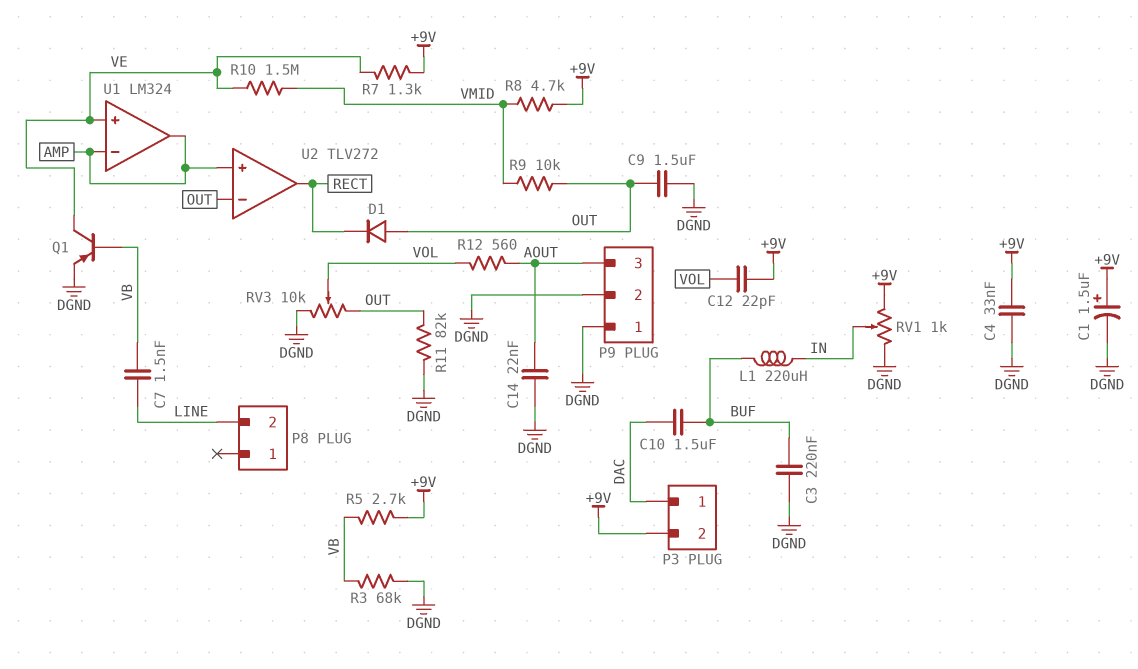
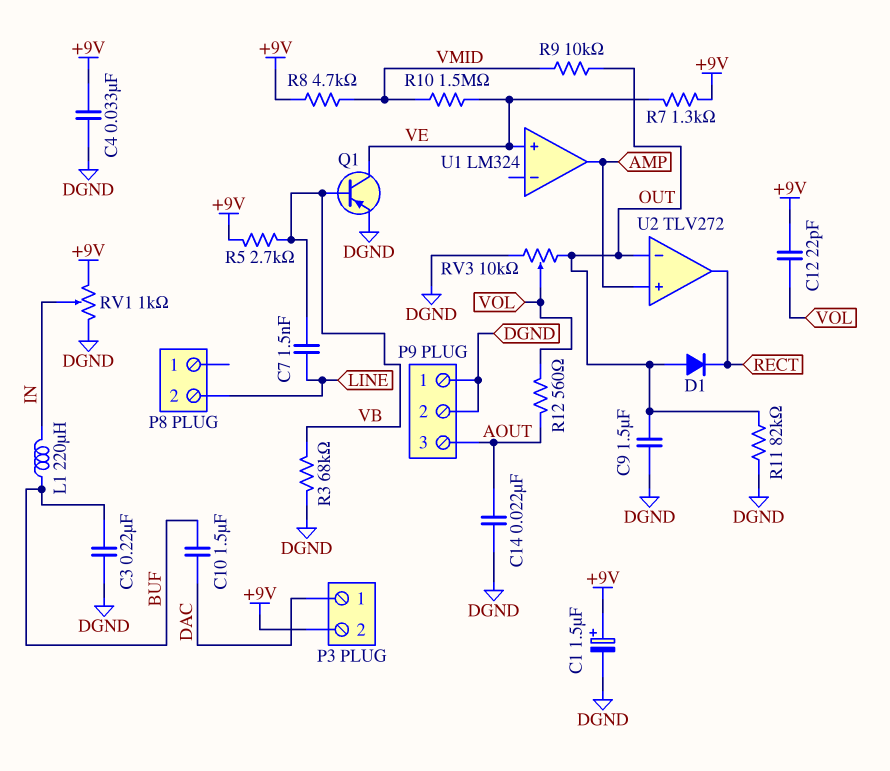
U1 pin in-: AMP -> none

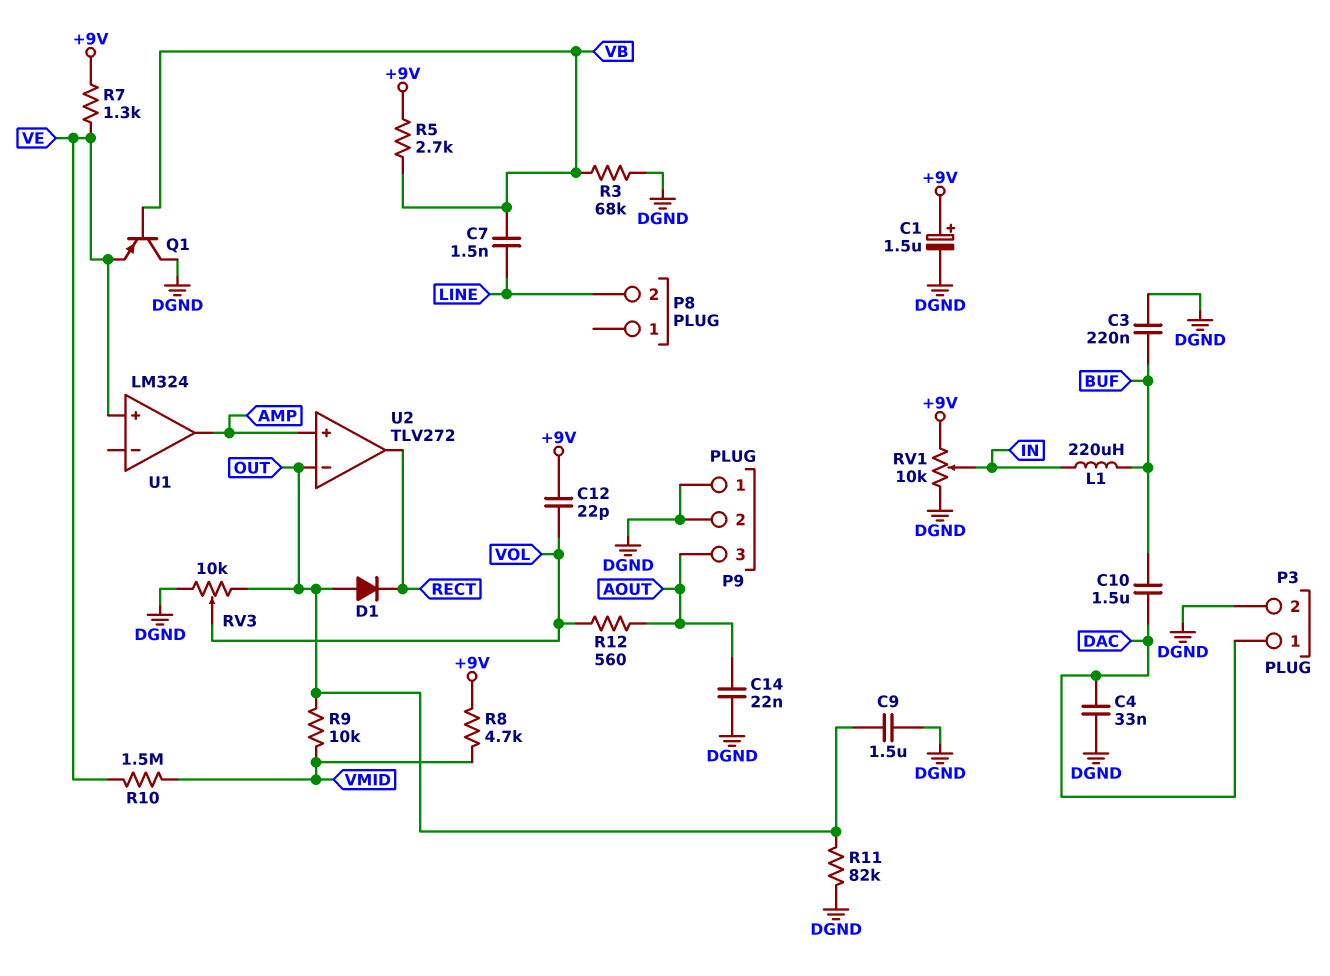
C4: 33nF (+9V, DGND) -> 33nF (DAC, DGND)
P3 pin 2: +9V -> DGND
Q1: PNP (B VB, C VE, E DGND) -> PNP (B VB, C DGND, E VE)
RV1: 1k (+9V, DGND, wiper IN) -> 10k (+9V, DGND, wiper IN)

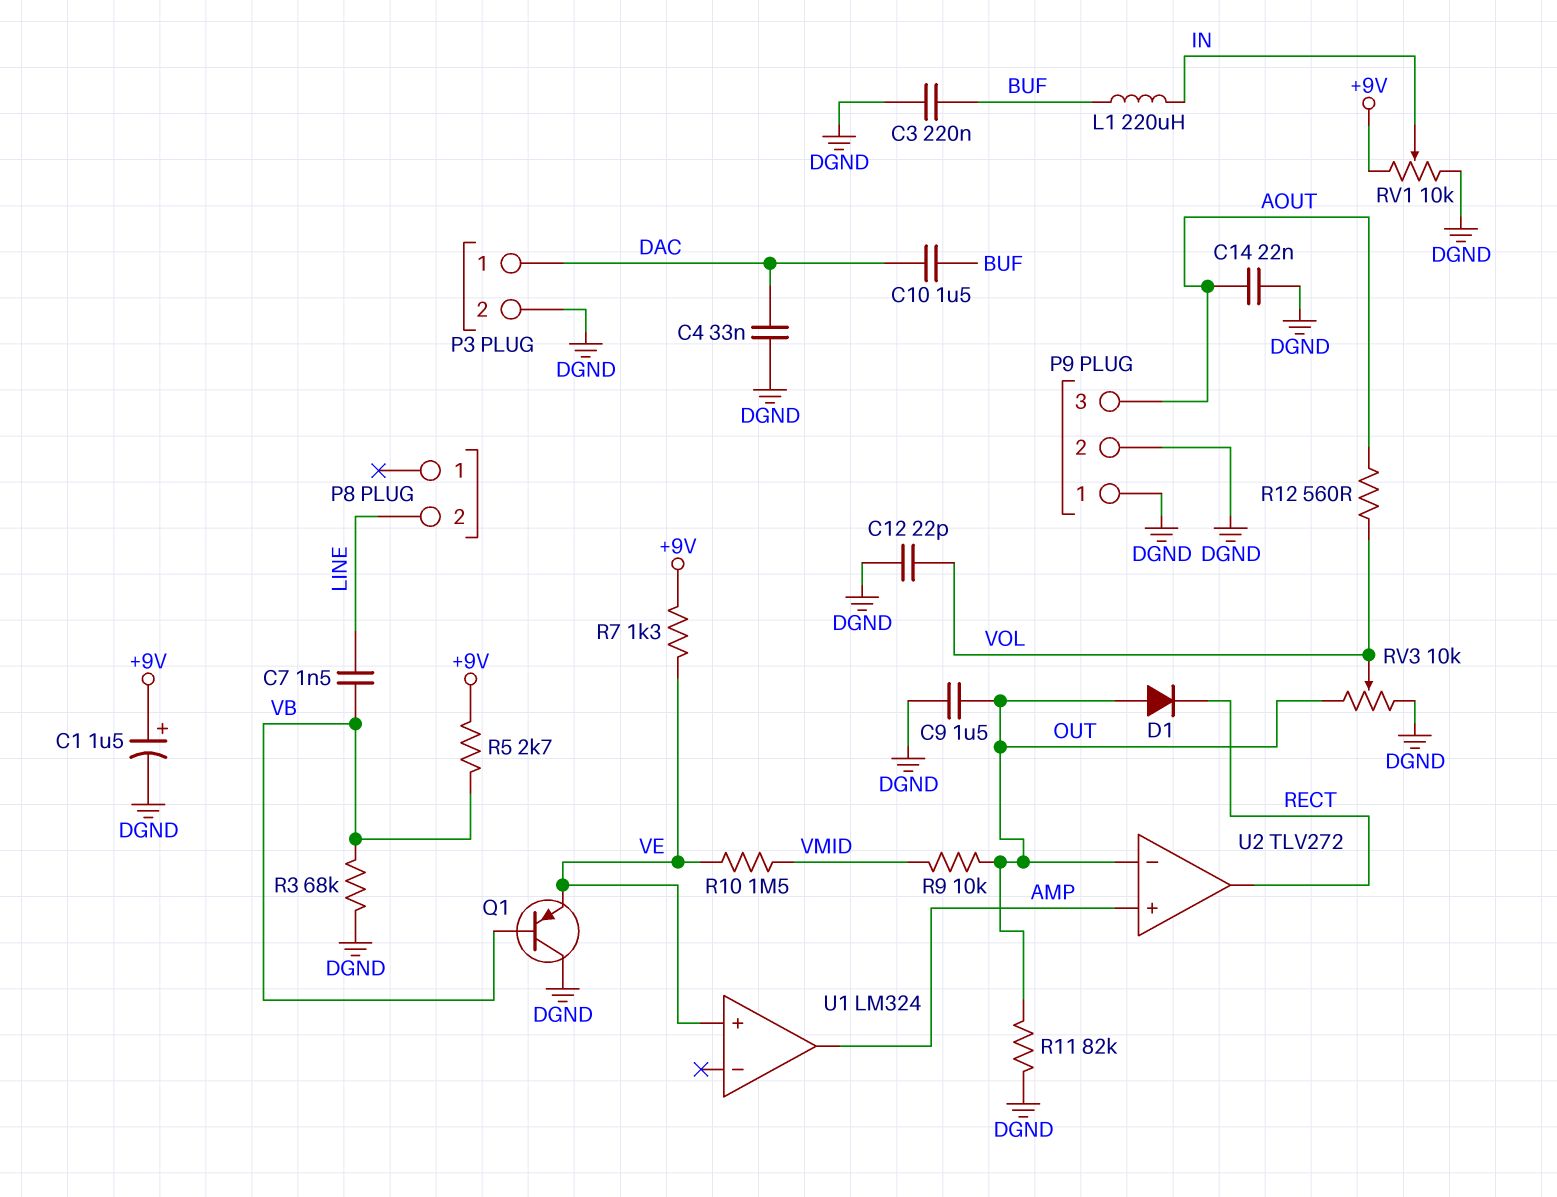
C12: 22pF (+9V, VOL) -> 22pF (DGND, VOL)
R8: 4.7k (+9V, VMID) -> none

